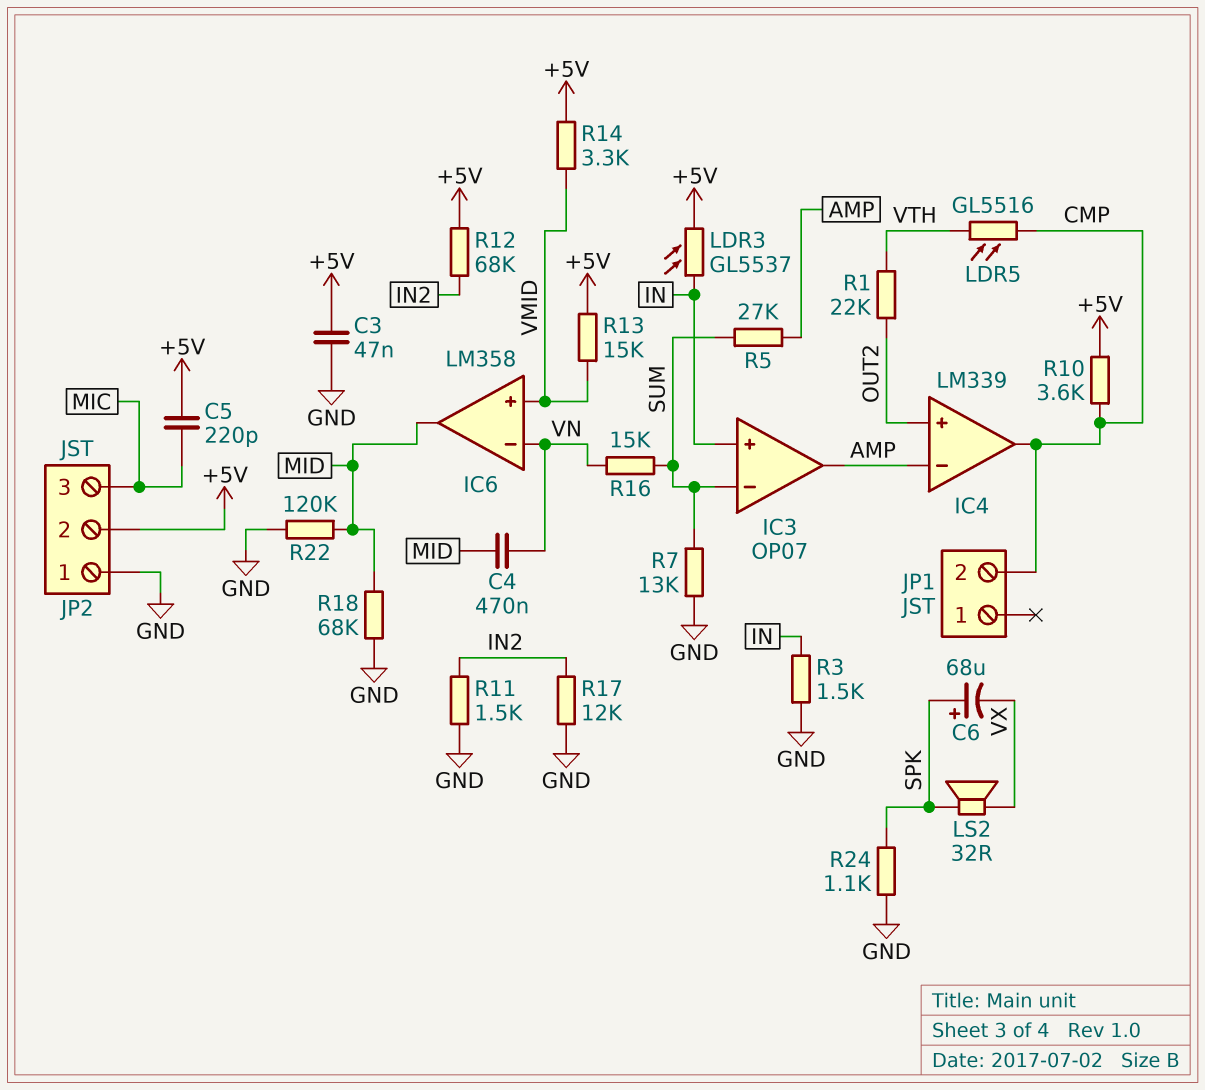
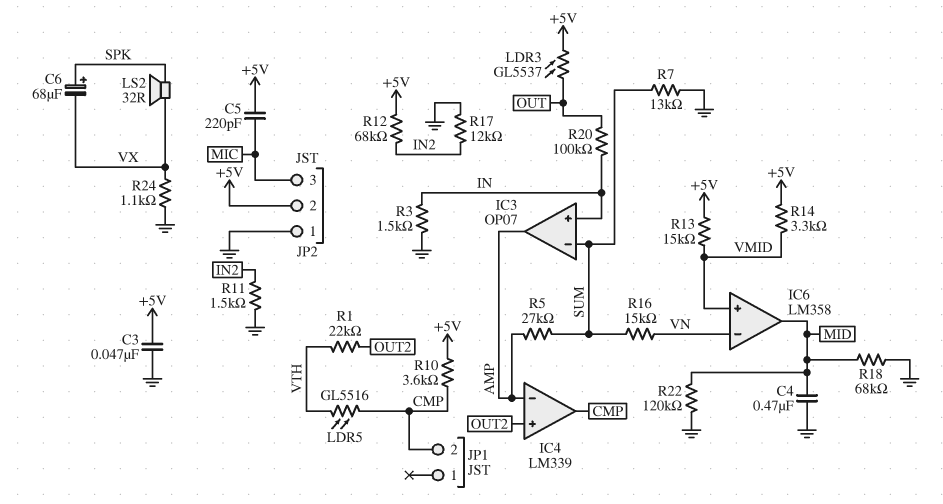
C4: 470nF (MID, VN) -> 470nF (GND, MID)
LDR3: GL5537 (+5V, IN) -> GL5537 (+5V, OUT)
R20: none -> 100k (IN, OUT)
R24: 1.1k (GND, SPK) -> 1.1k (GND, VX)

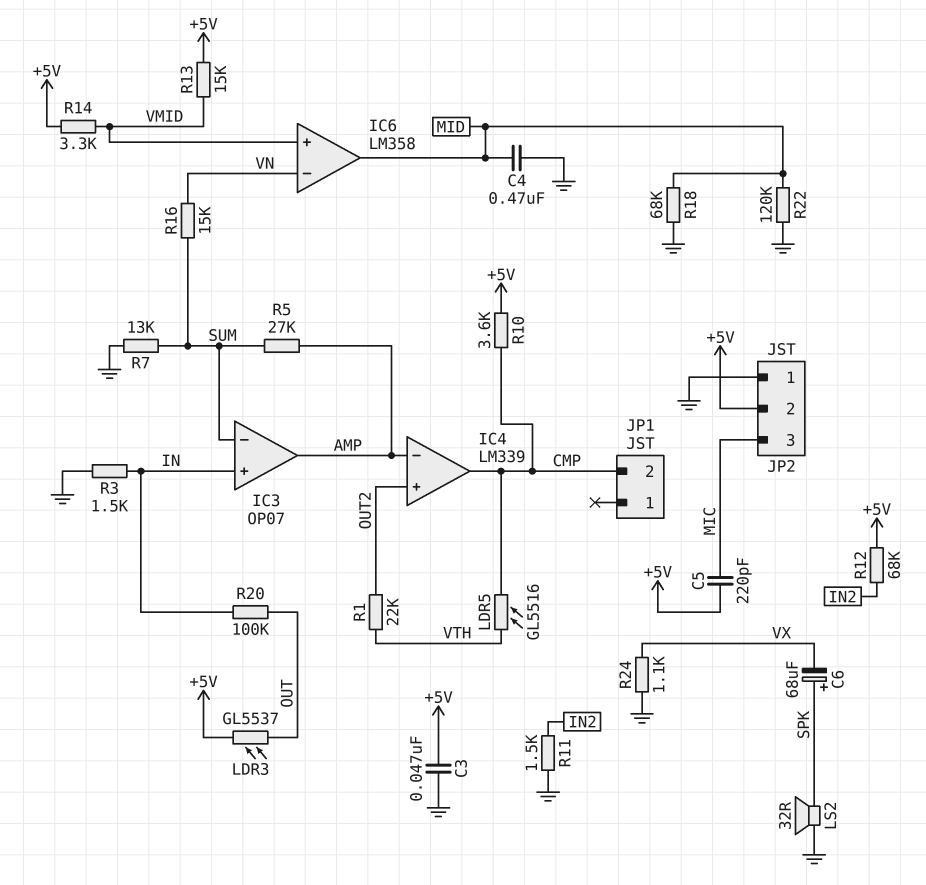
LS2: speaker 32R (SPK, VX) -> speaker 32R (GND, SPK)
R17: 12k (GND, IN2) -> none

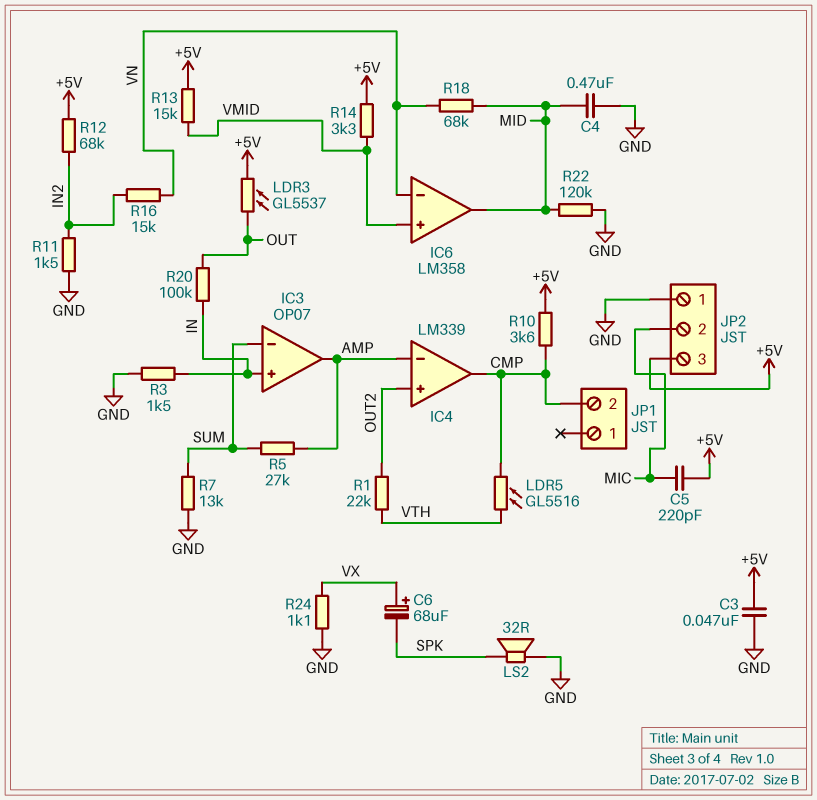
C6: 68uF (plus SPK, minus VX) -> 68uF (plus VX, minus SPK)
JP2 pin 2: +5V -> MIC
JP2 pin 3: MIC -> +5V
R16: 15k (SUM, VN) -> 15k (IN2, VN)
R18: 68k (GND, MID) -> 68k (MID, VN)

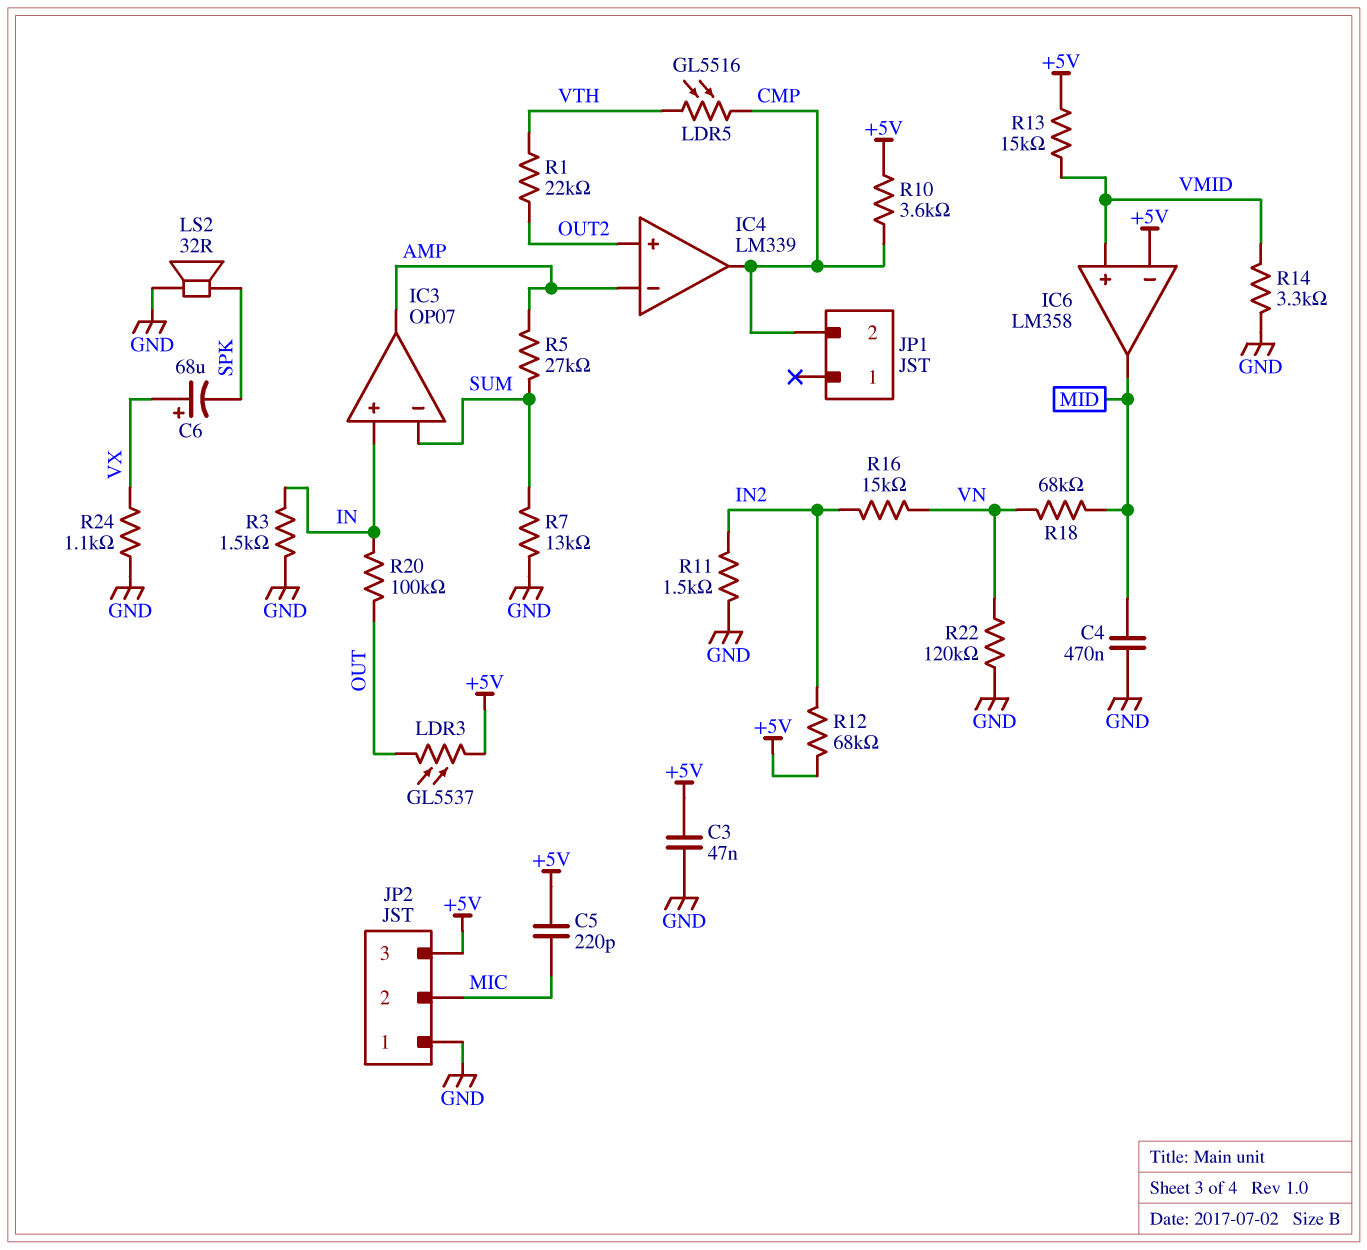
IC6 pin in-: VN -> +5V
R14: 3.3k (+5V, VMID) -> 3.3k (GND, VMID)
R22: 120k (GND, MID) -> 120k (GND, VN)

